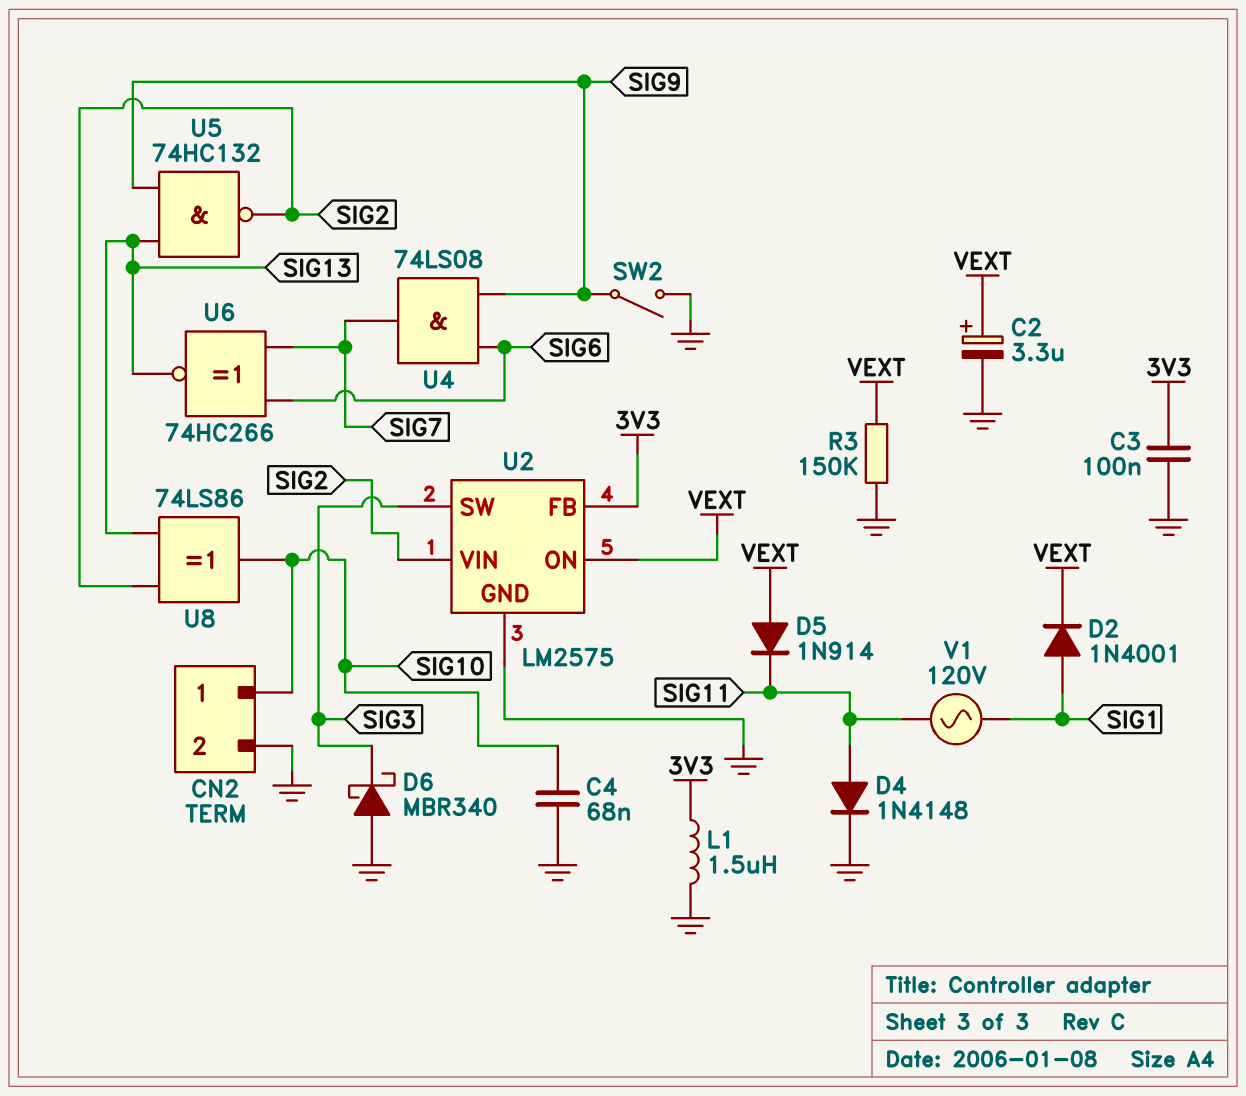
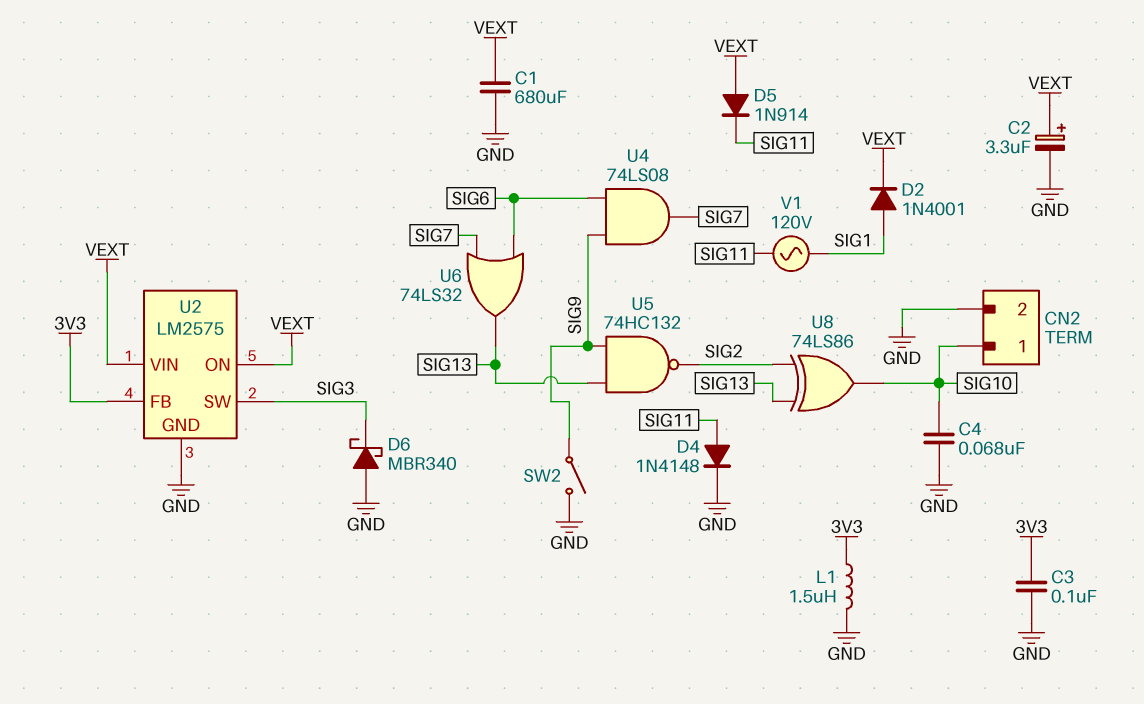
C1: none -> 680uF (GND, VEXT)
R3: 150k (GND, VEXT) -> none
U2 pin VIN: SIG2 -> VEXT
U6: XNOR 74HC266 (in SIG6, in SIG7, out SIG13) -> OR 74LS32 (in SIG6, in SIG7, out SIG13)

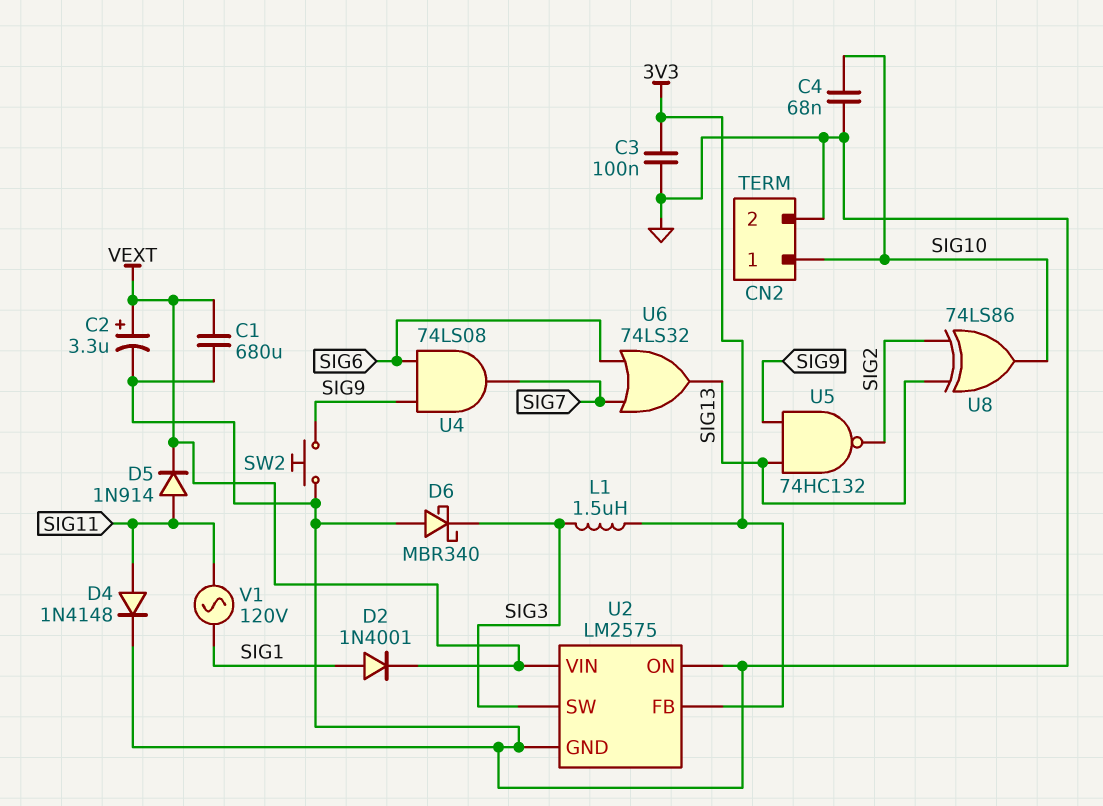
D5: diode 1N914 (A VEXT, K SIG11) -> diode 1N914 (A SIG11, K VEXT)
L1: 1.5uH (3V3, GND) -> 1.5uH (3V3, SIG3)
SW2: switch (GND, SIG9) -> button (GND, SIG9)
U2 pin ON: VEXT -> GND

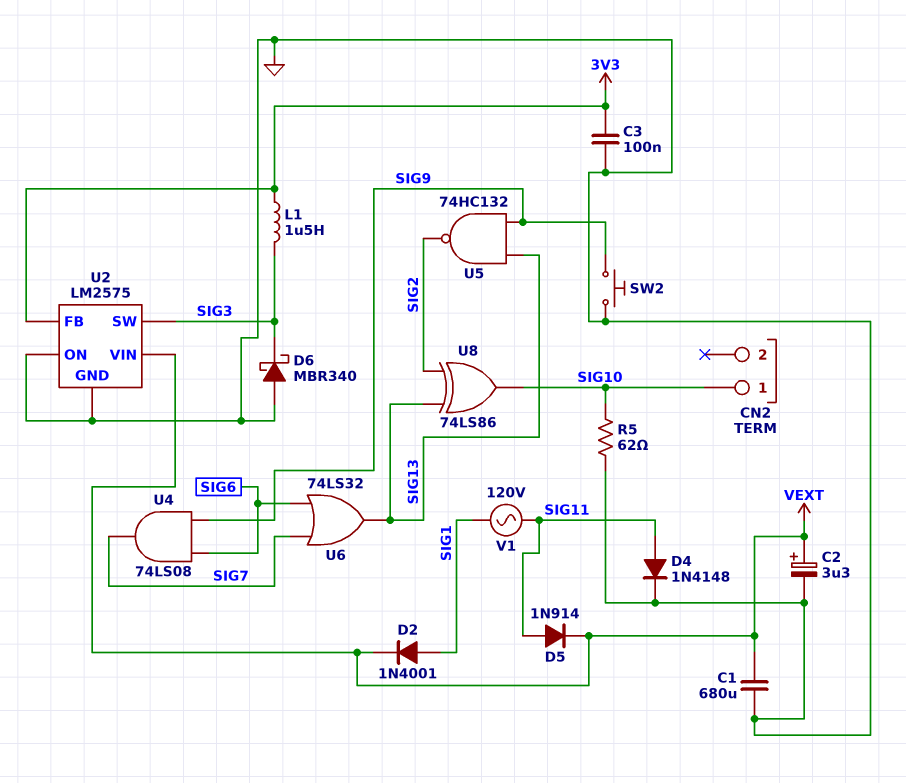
C4: 68nF (GND, SIG10) -> none
CN2 pin 2: GND -> none
R5: none -> 62 (GND, SIG10)

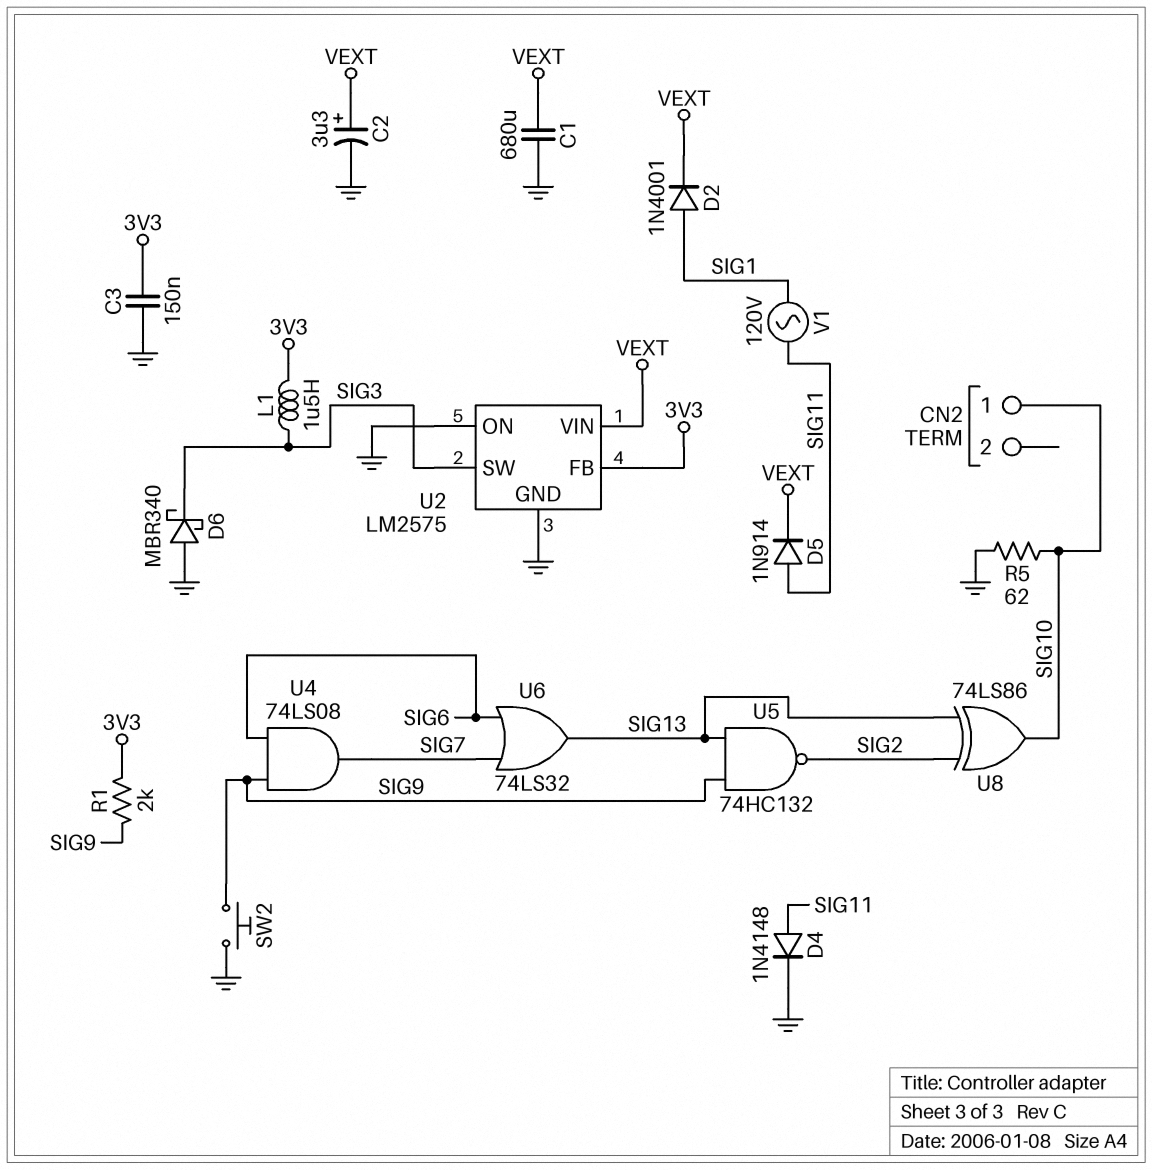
C3: 100nF (3V3, GND) -> 150nF (3V3, GND)
R1: none -> 2k (3V3, SIG9)

